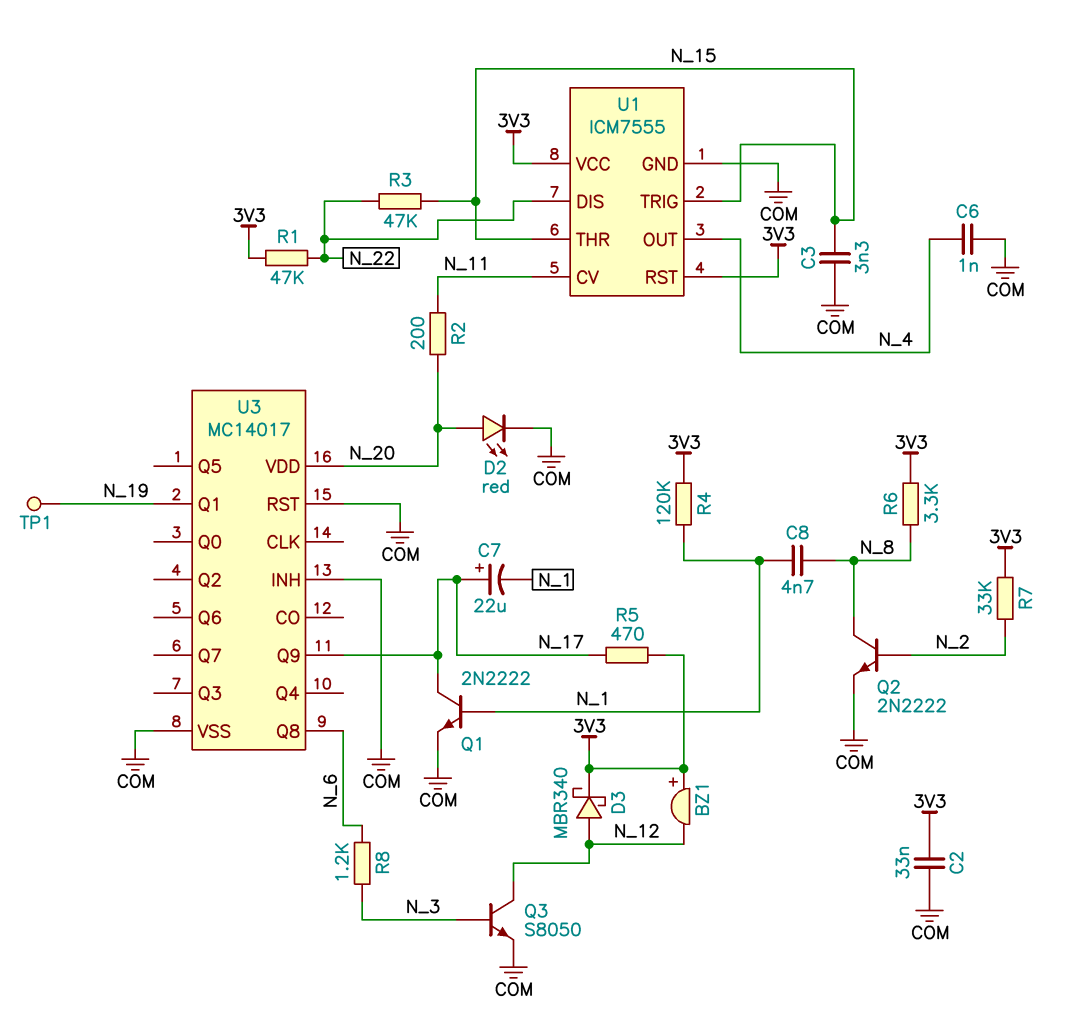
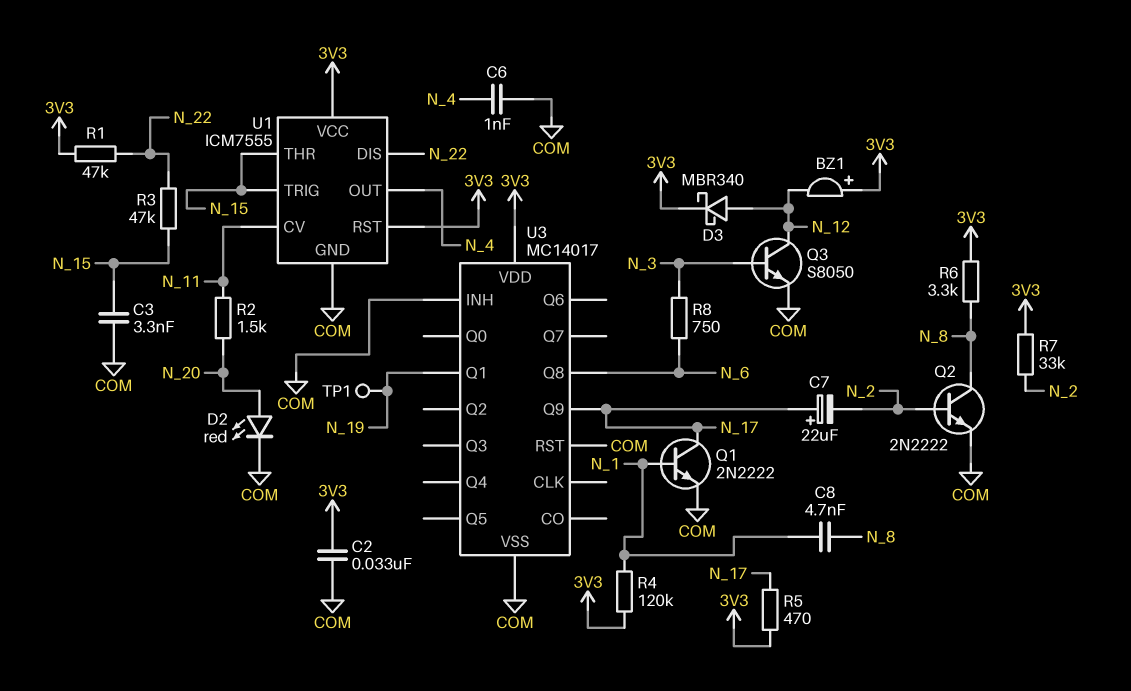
C7: 22uF (plus N_17, minus N_1) -> 22uF (plus N_17, minus N_2)
R2: 200 (N_11, N_20) -> 1.5k (N_11, N_20)
R8: 1.2k (N_3, N_6) -> 750 (N_3, N_6)
U3 pin VDD: N_20 -> 3V3

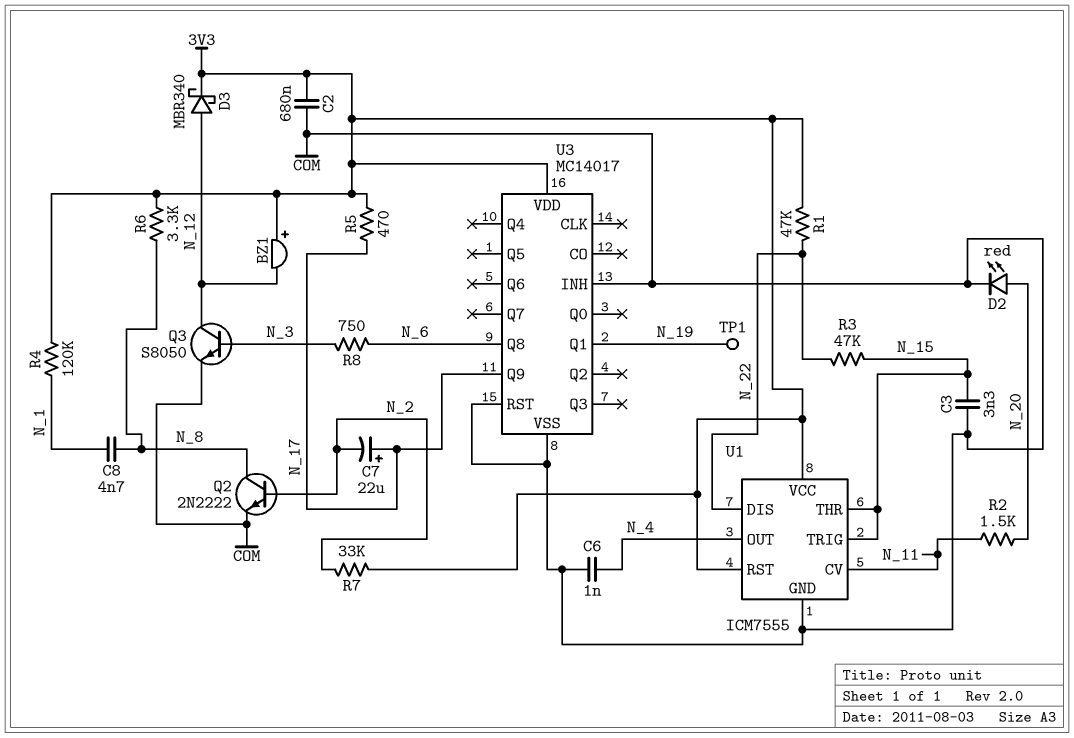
C2: 33nF (3V3, COM) -> 680nF (3V3, COM)
Q1: NPN 2N2222 (B N_1, C N_17, E COM) -> none

